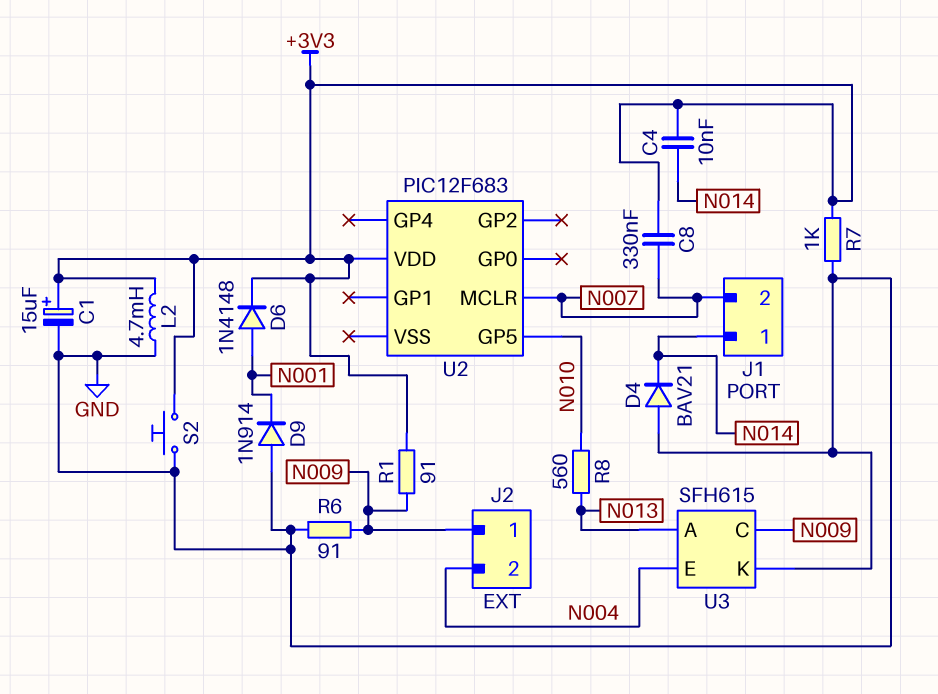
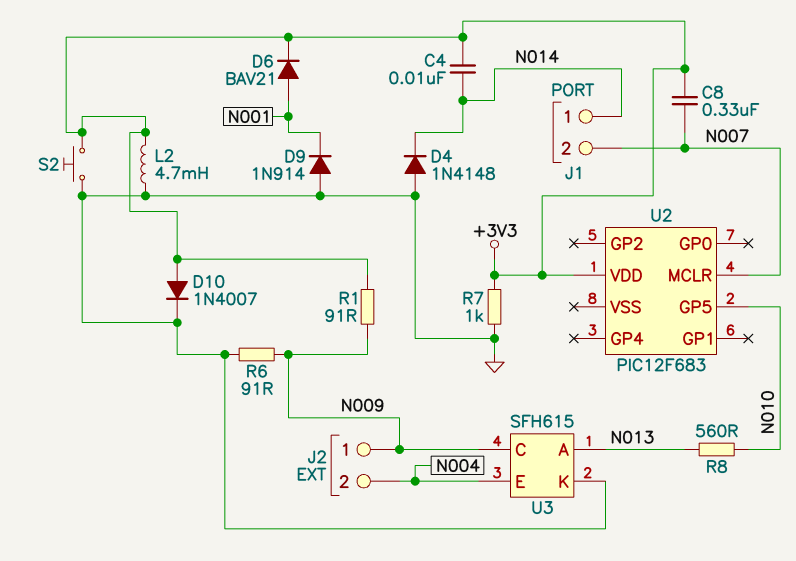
C1: 15uF (plus +3V3, minus GND) -> none
D4: diode BAV21 (A GND, K N014) -> diode 1N4148 (A GND, K N014)
D6: diode 1N4148 (A N001, K +3V3) -> diode BAV21 (A N001, K +3V3)
D10: none -> diode 1N4007 (A +3V3, K GND)

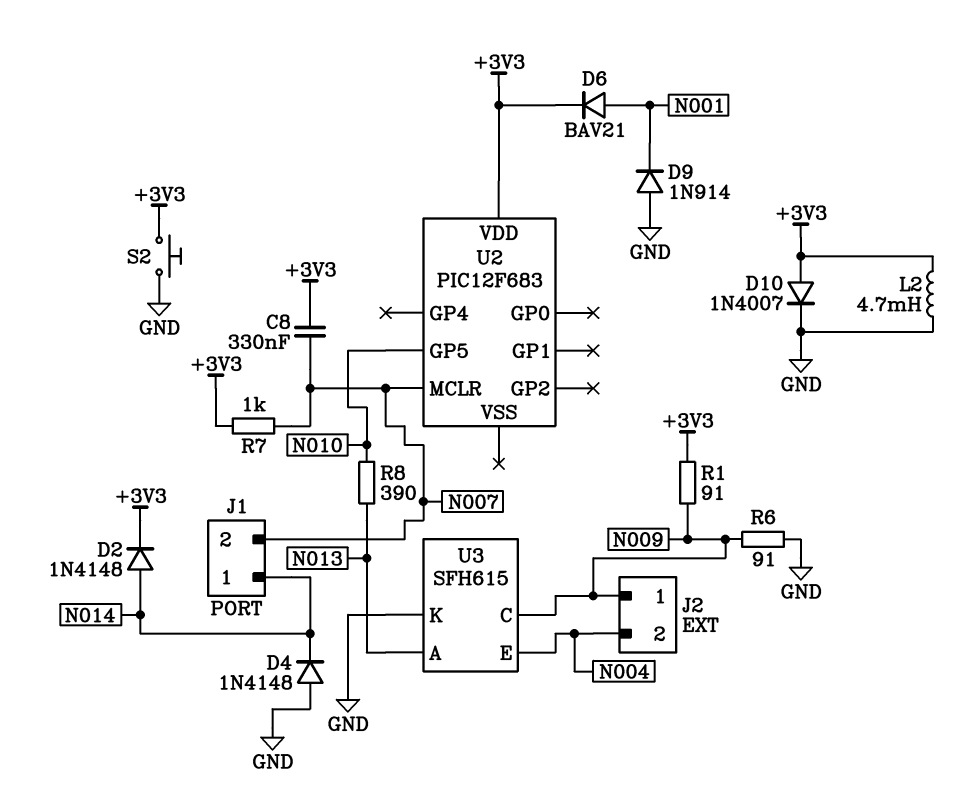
C4: 10nF (+3V3, N014) -> none
D2: none -> diode 1N4148 (A N014, K +3V3)
R7: 1k (+3V3, GND) -> 1k (+3V3, N007)
R8: 560 (N010, N013) -> 390 (N010, N013)

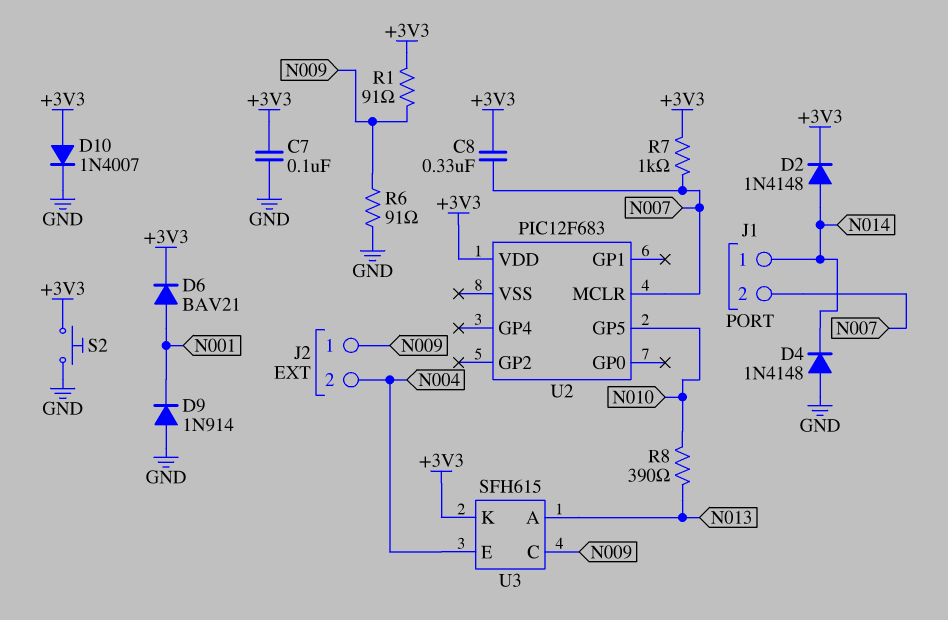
C7: none -> 100nF (+3V3, GND)
L2: 4.7mH (+3V3, GND) -> none
U3 pin K: GND -> +3V3

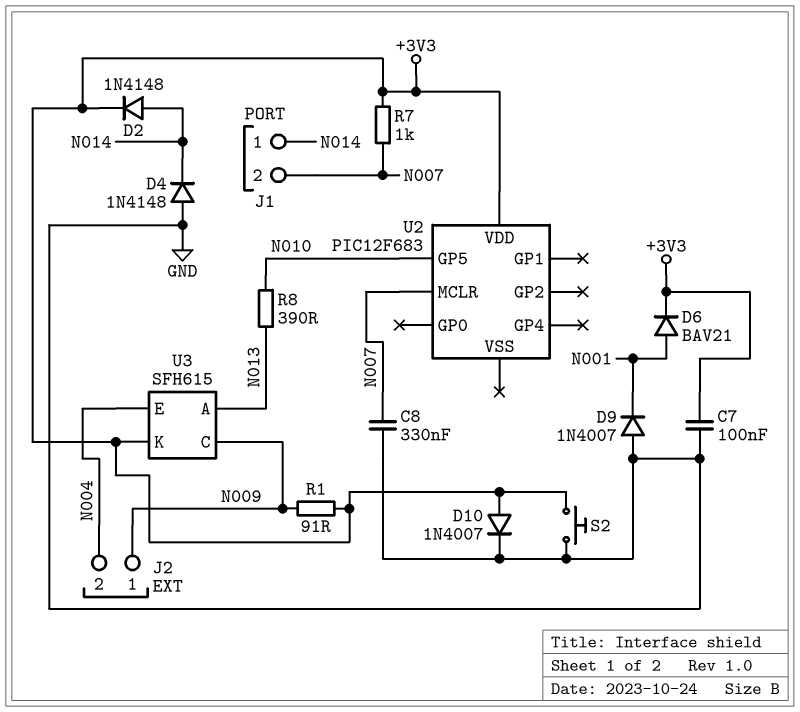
C8: 330nF (+3V3, N007) -> 330nF (GND, N007)
D9: diode 1N914 (A GND, K N001) -> diode 1N4007 (A GND, K N001)
R6: 91 (GND, N009) -> none

